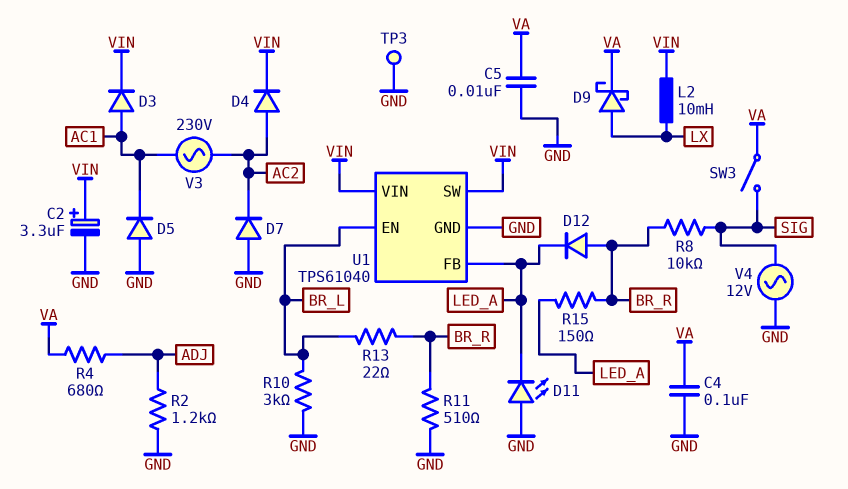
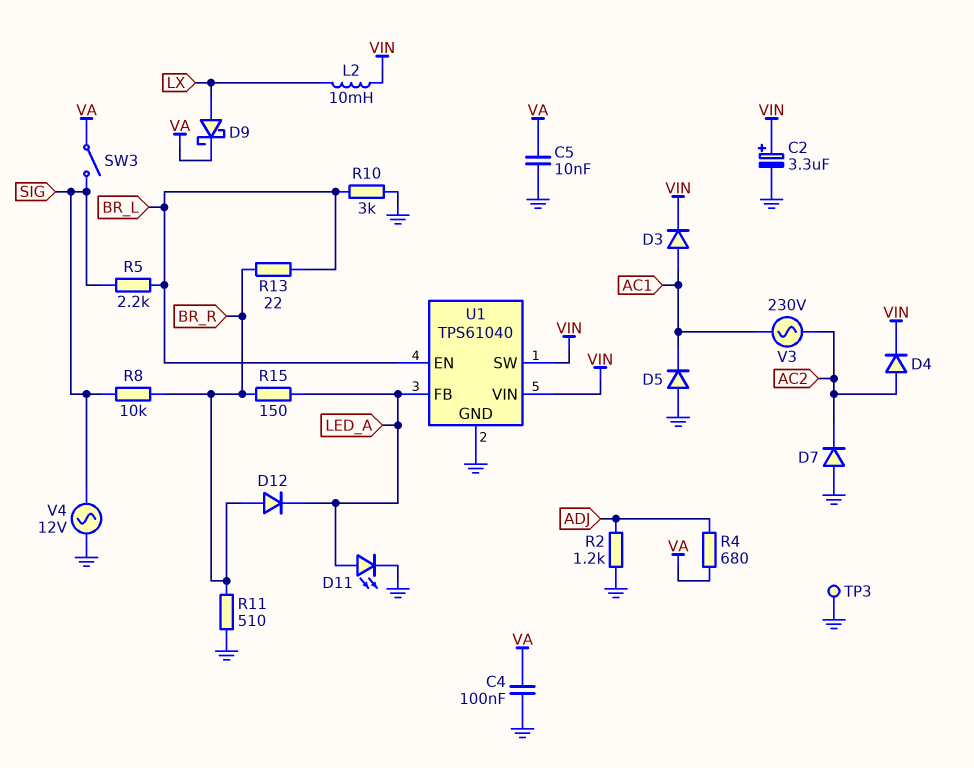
D11: LED (A GND, K LED_A) -> LED (A LED_A, K GND)
R5: none -> 2.2k (BR_L, SIG)

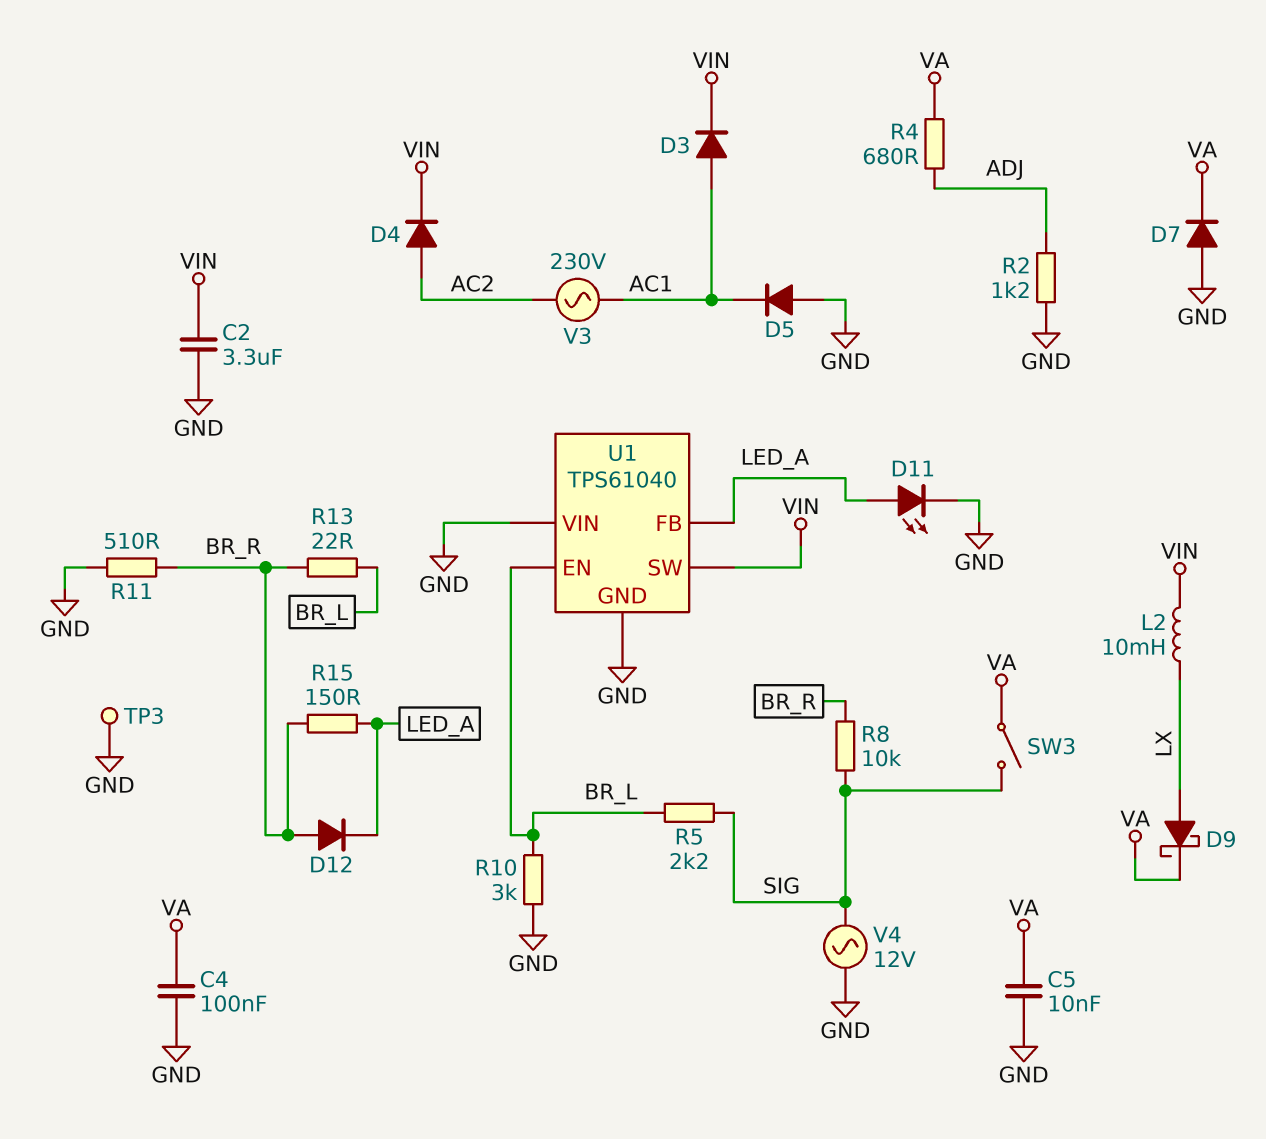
C2: 3.3uF (plus VIN, minus GND) -> 3.3uF (GND, VIN)
D7: diode (A GND, K AC2) -> diode (A GND, K VA)
U1 pin VIN: VIN -> GND

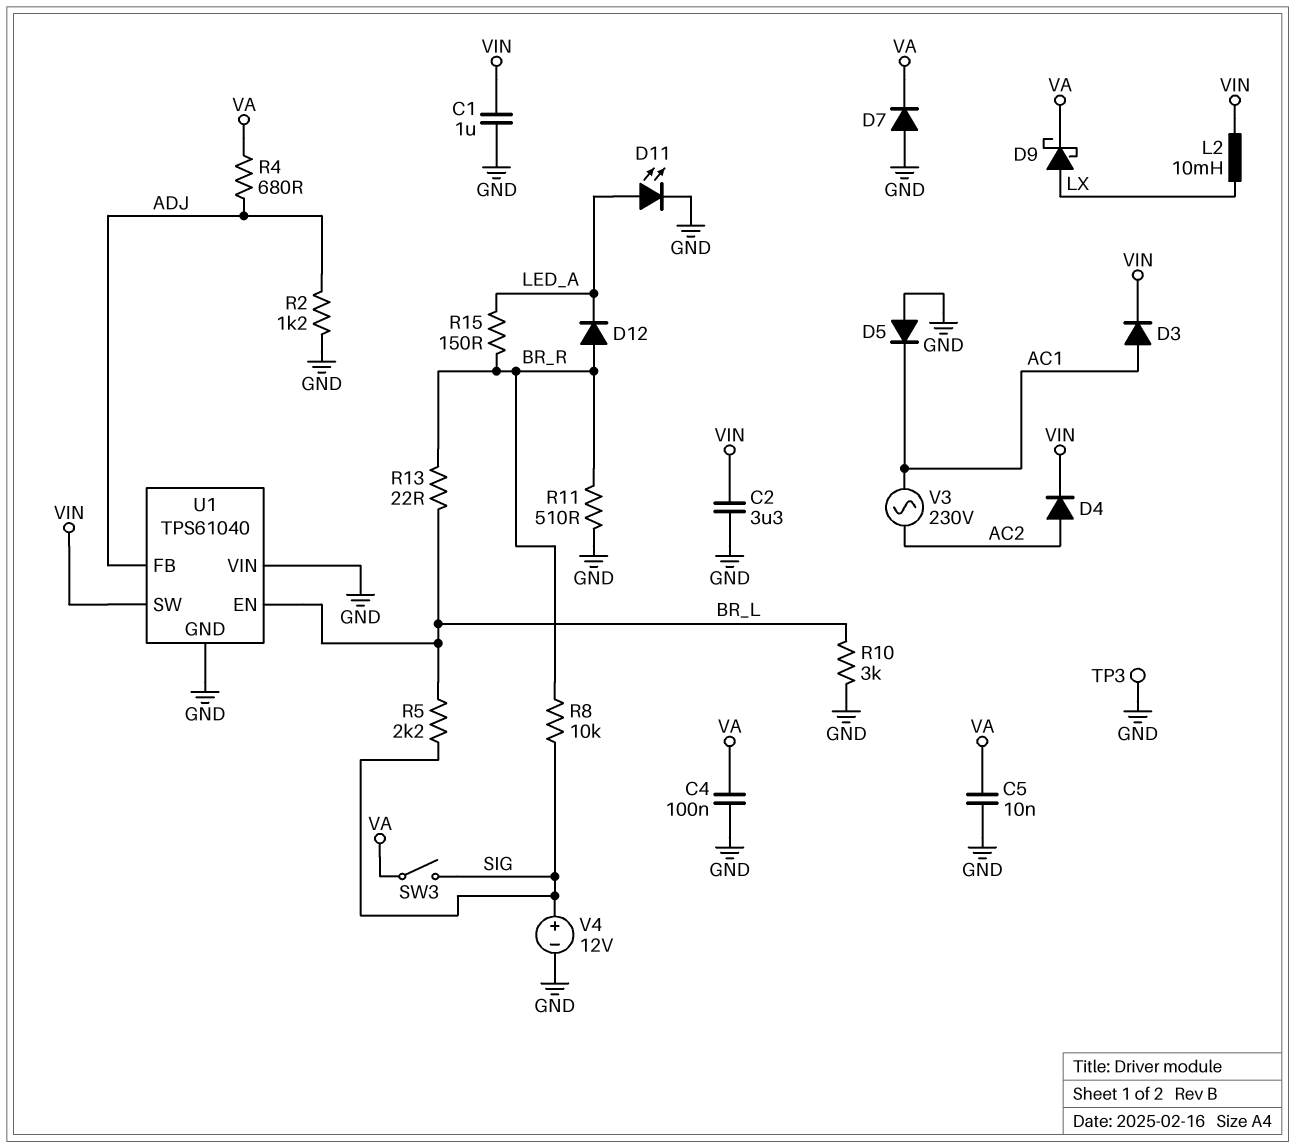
C1: none -> 1uF (GND, VIN)
U1 pin FB: LED_A -> ADJ
V4: AC 12V (GND, SIG) -> 12V (plus SIG, minus GND)

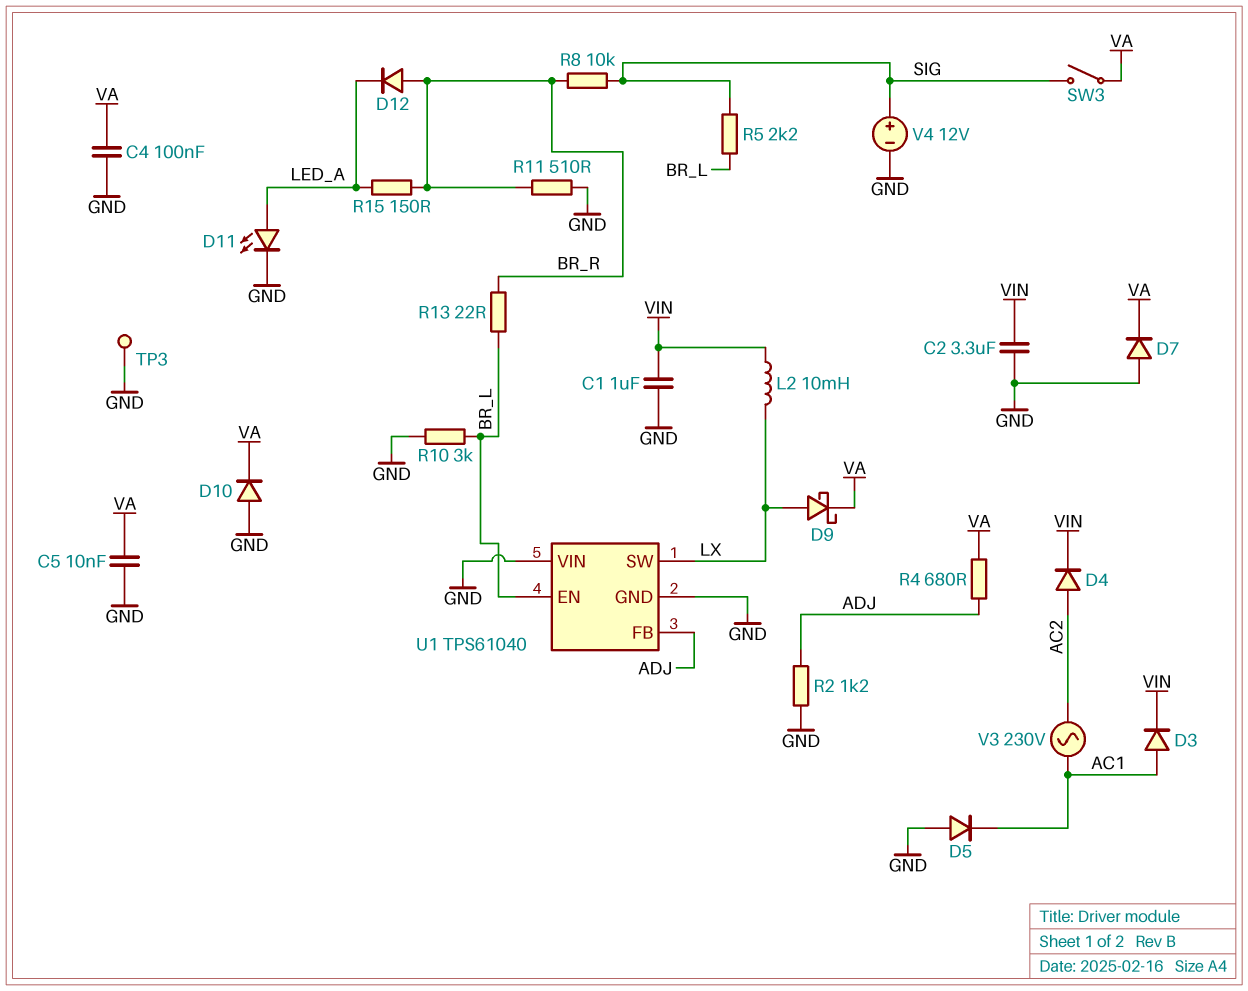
D10: none -> diode (A GND, K VA)
U1 pin SW: VIN -> LX

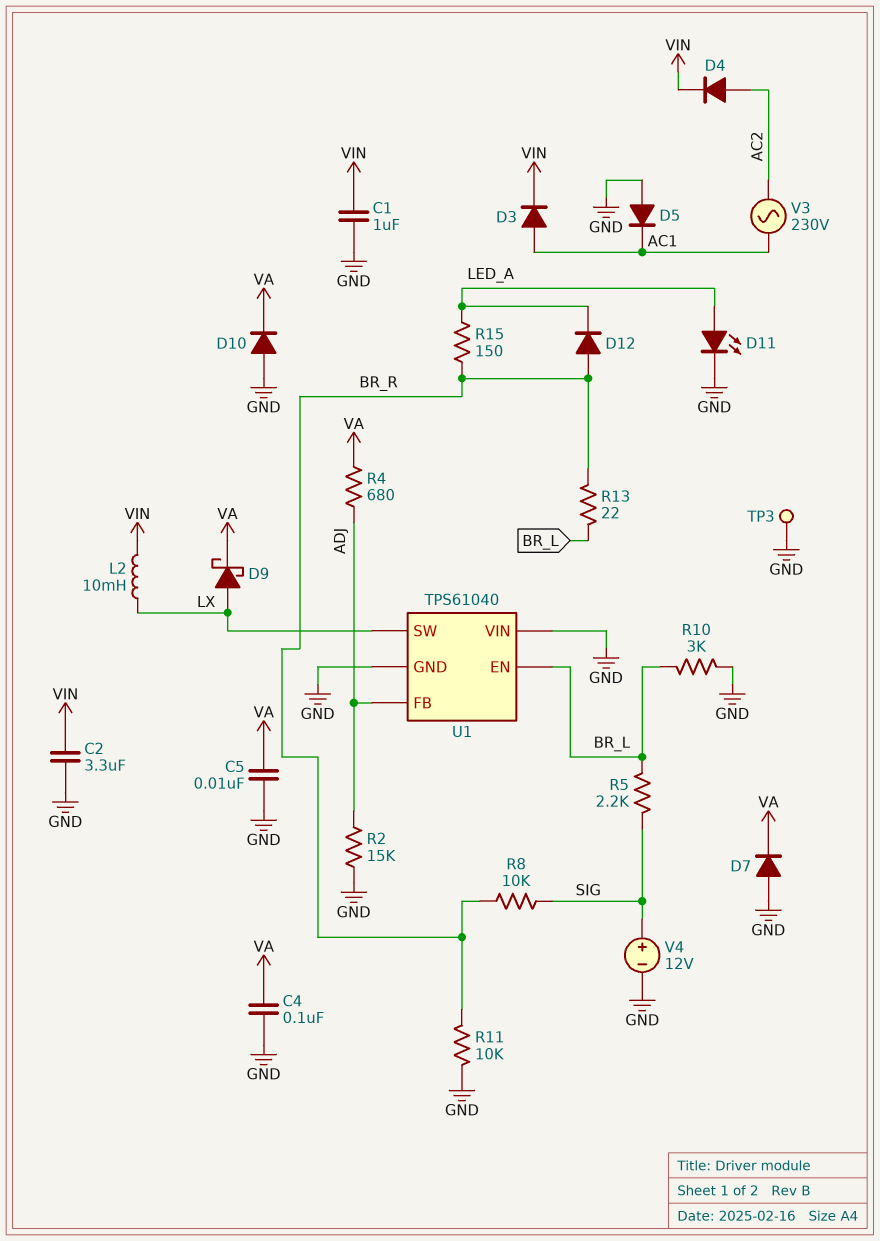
R2: 1.2k (ADJ, GND) -> 15k (ADJ, GND)
R11: 510 (BR_R, GND) -> 10k (BR_R, GND)
SW3: switch (SIG, VA) -> none

